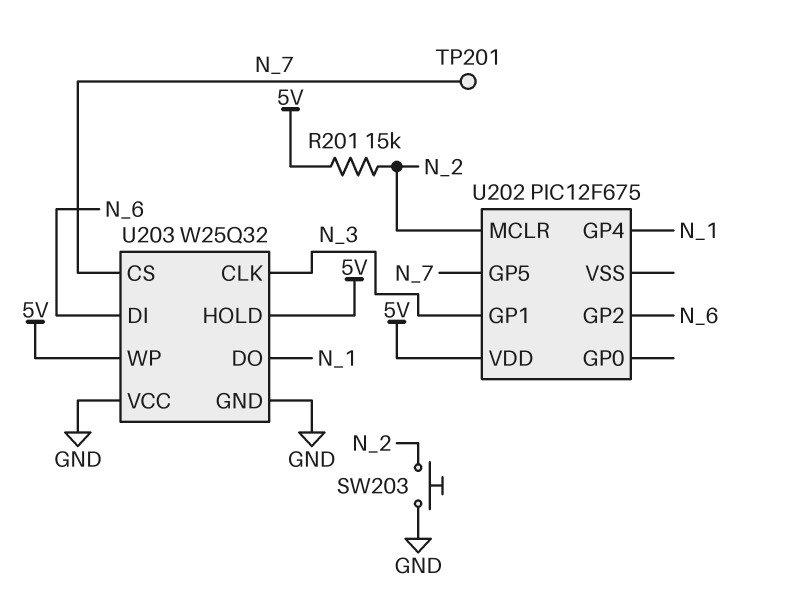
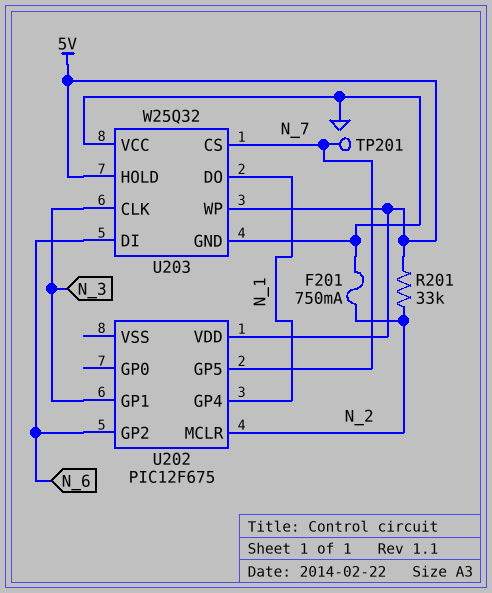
F201: none -> 750mA (GND, N_2)
R201: 15k (5V, N_2) -> 33k (5V, N_2)
SW203: button (GND, N_2) -> none

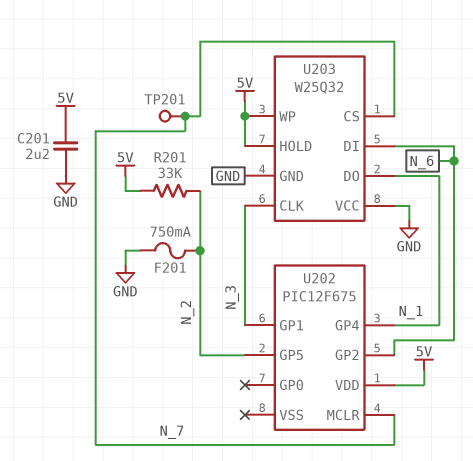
C201: none -> 2.2uF (5V, GND)
U202 pin GP5: N_7 -> N_2
U202 pin MCLR: N_2 -> N_7

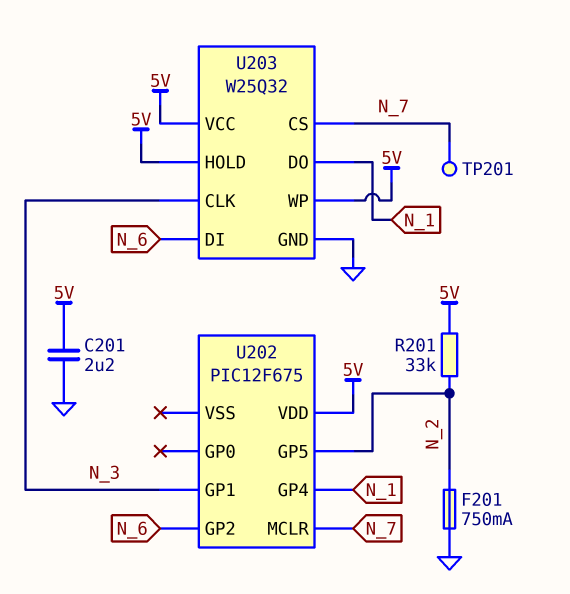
U203 pin VCC: GND -> 5V

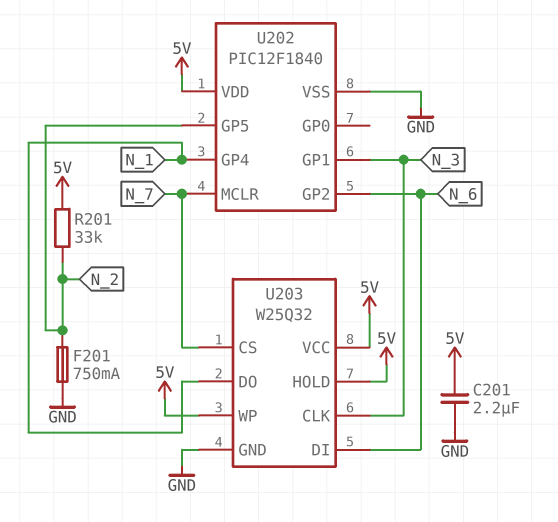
TP201: test point (N_7) -> none
U202: PIC12F675 -> PIC12F1840
U202 pin VSS: none -> GND

